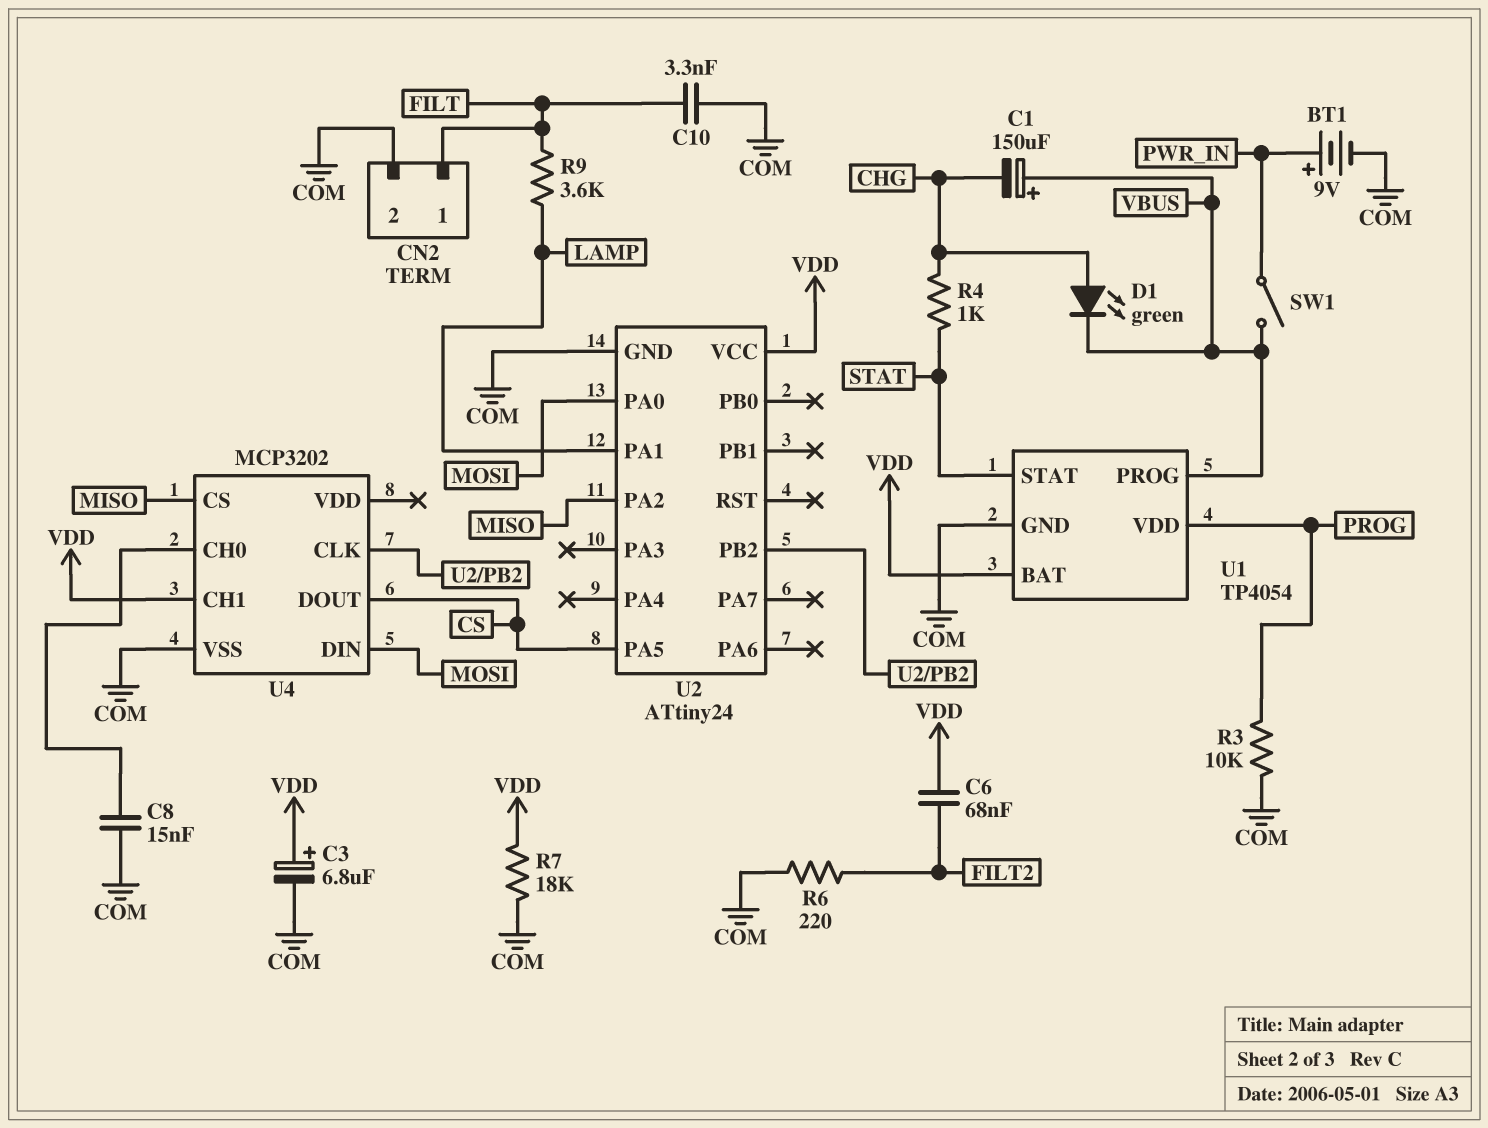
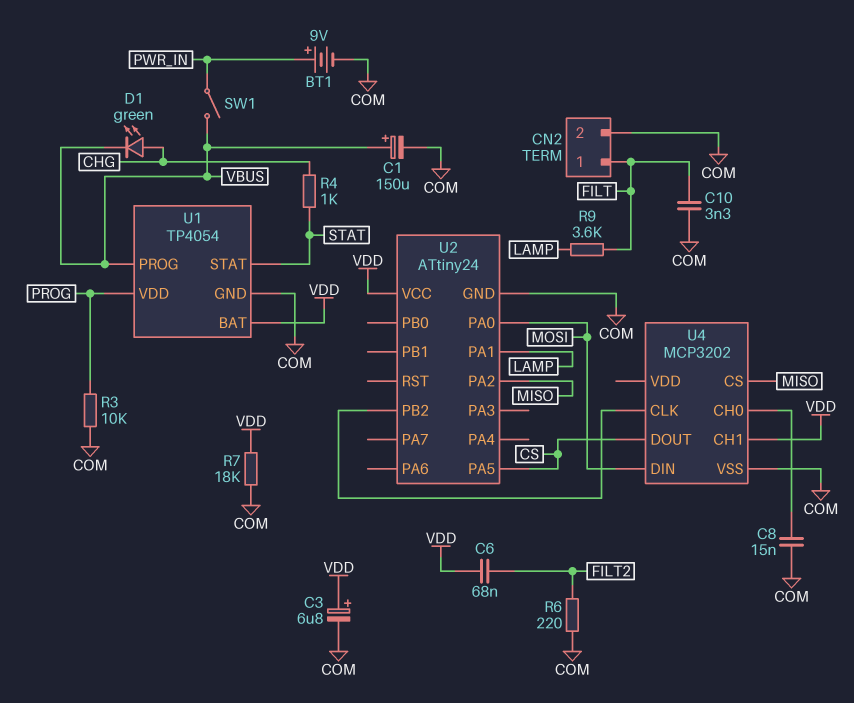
C1: 150uF (plus VBUS, minus CHG) -> 150uF (plus VBUS, minus COM)

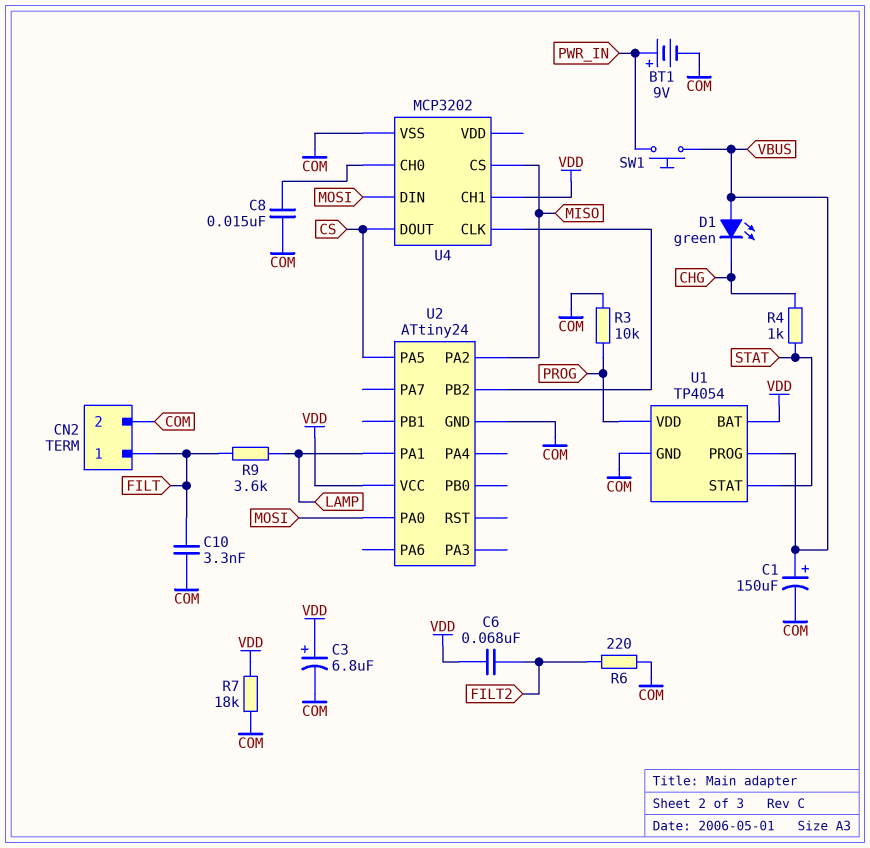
D1: LED green (A CHG, K VBUS) -> LED green (A VBUS, K CHG)
SW1: switch (PWR_IN, VBUS) -> button (PWR_IN, VBUS)

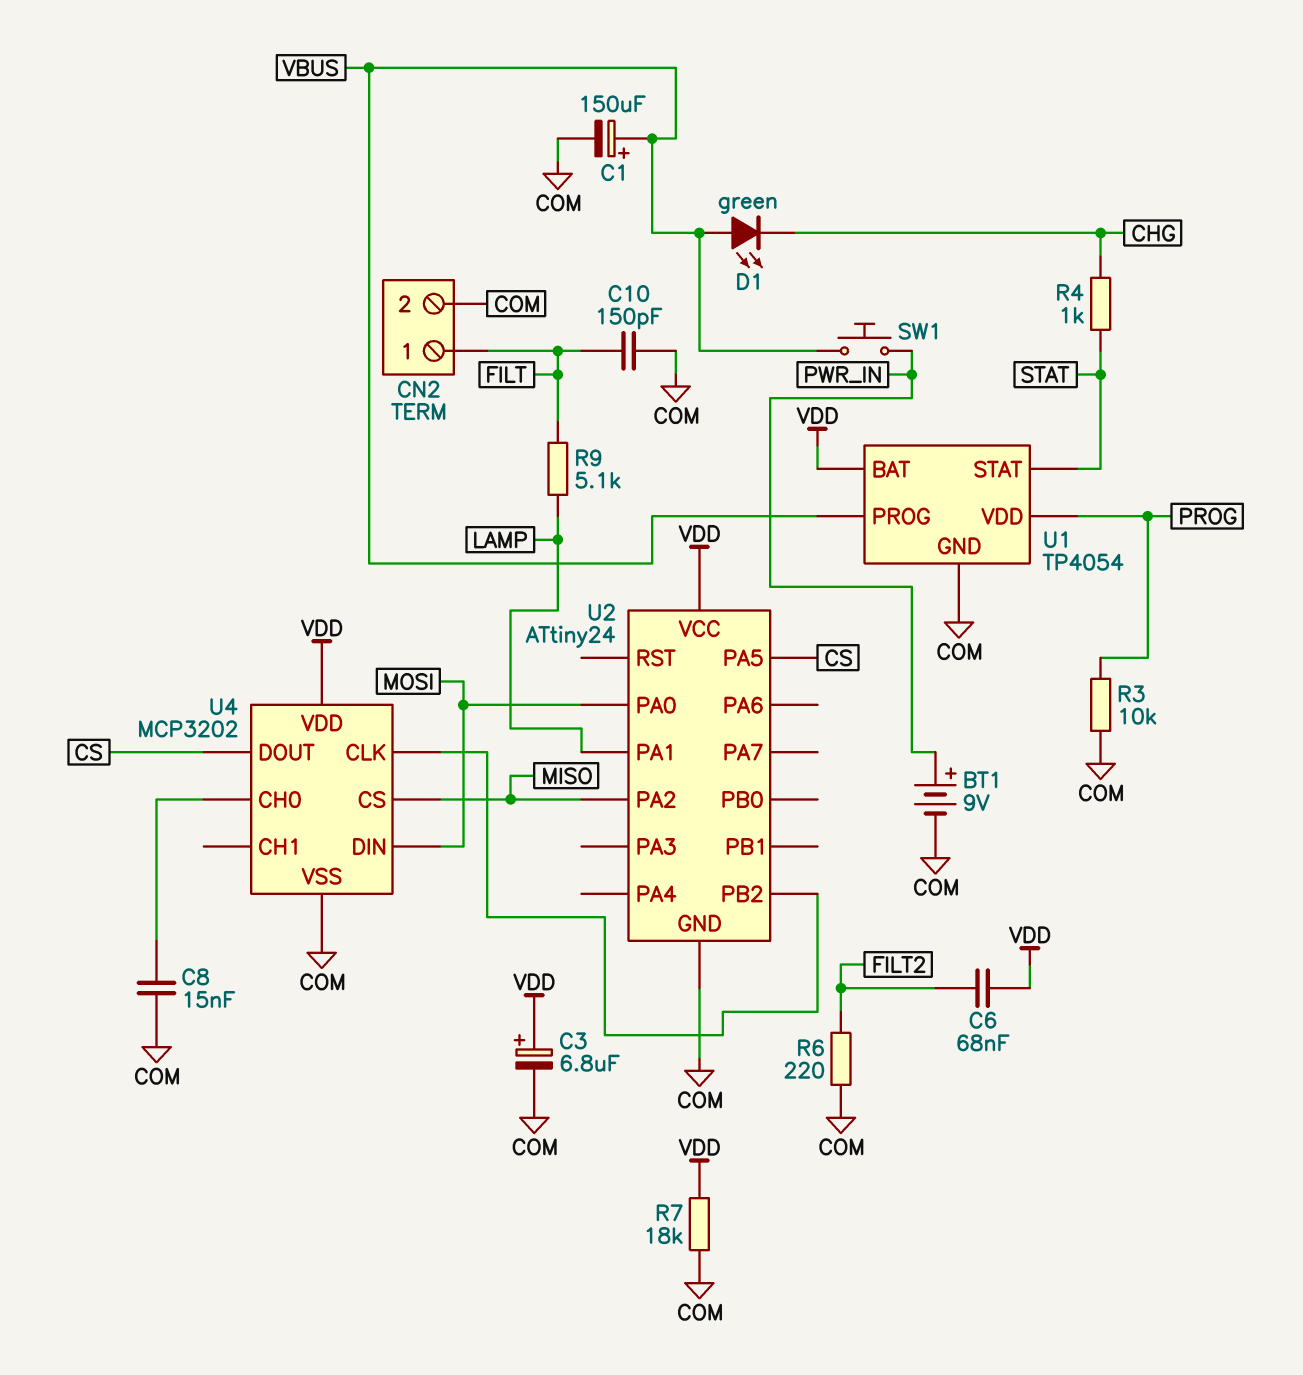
C10: 3.3nF (COM, FILT) -> 150pF (COM, FILT)
R9: 3.6k (FILT, LAMP) -> 5.1k (FILT, LAMP)
U4 pin CH1: VDD -> none
U4 pin VDD: none -> VDD

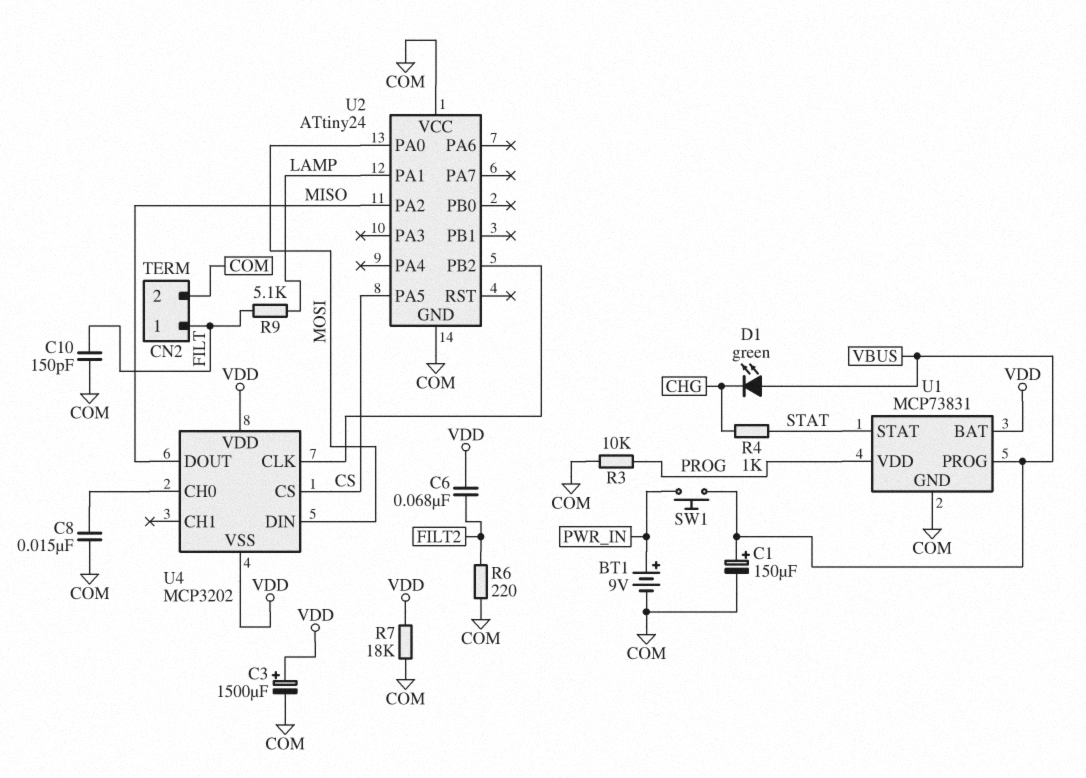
C3: 6.8uF (plus VDD, minus COM) -> 1500uF (plus VDD, minus COM)
U1: TP4054 -> MCP73831
U2 pin VCC: VDD -> COM
U4 pin CS: MISO -> CS
U4 pin DOUT: CS -> MISO
U4 pin VSS: COM -> VDD

